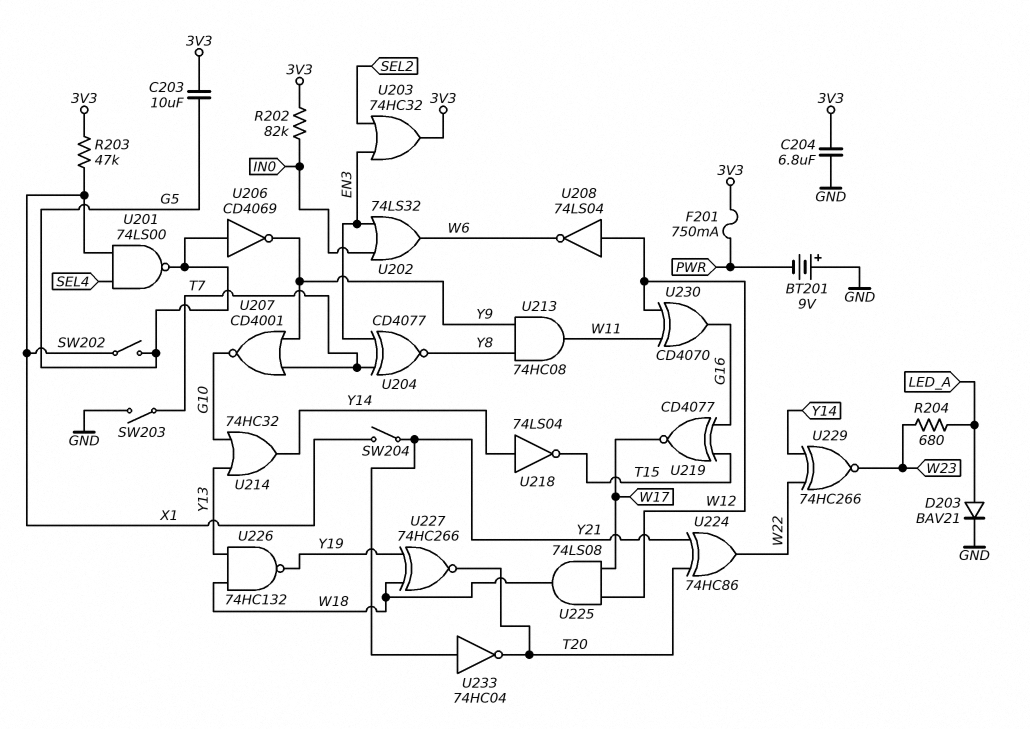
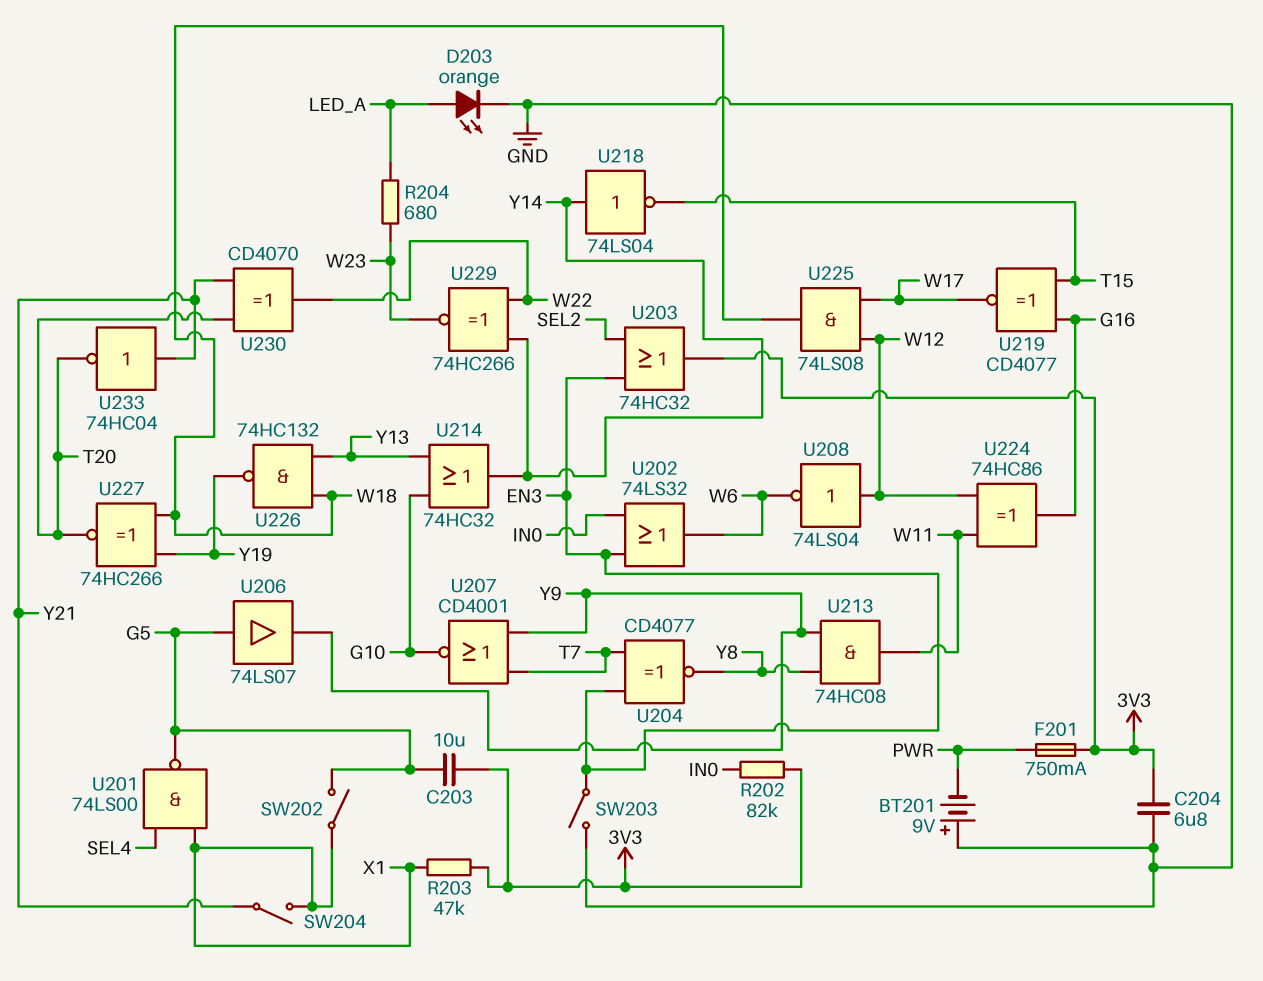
D203: diode BAV21 (A LED_A, K GND) -> LED orange (A LED_A, K GND)
SW203: switch (GND, T7) -> switch (EN3, GND)
U206: NOT CD4069 (in G5, out Y9) -> buffer 74LS07 (in G5, out Y9)
U224: XOR 74HC86 (in T20, in Y21, out W22) -> XOR 74HC86 (in W11, in W12, out G16)
U230: XOR CD4070 (in W11, in W12, out G16) -> XOR CD4070 (in T20, in Y21, out W22)

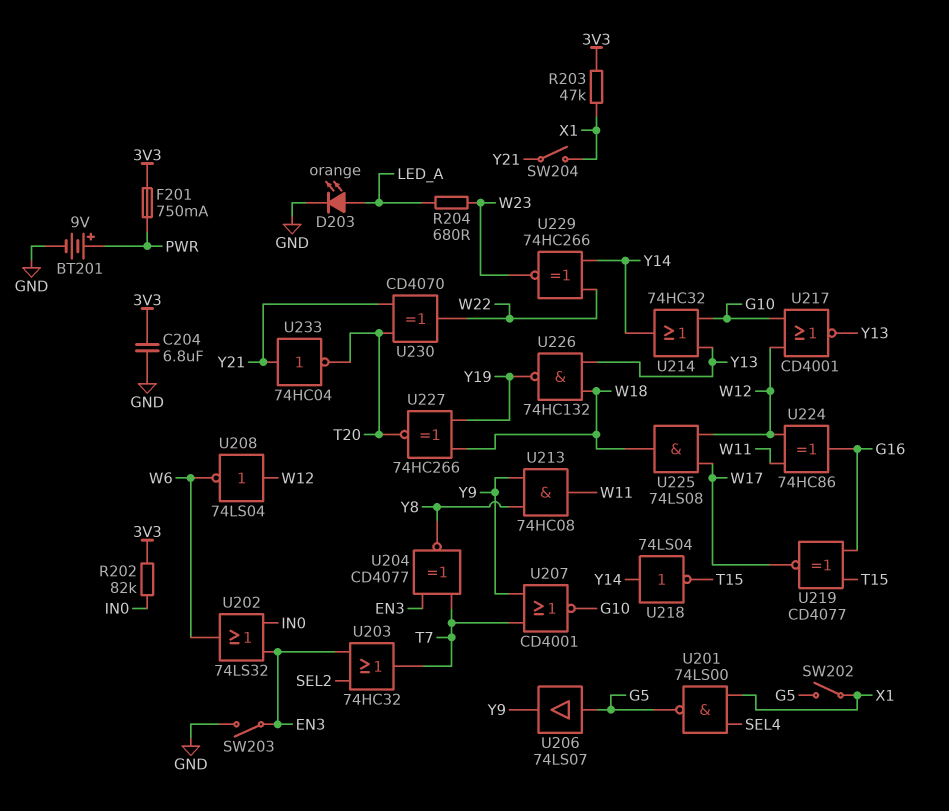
BT201: 9V (plus GND, minus PWR) -> 9V (plus PWR, minus GND)
C203: 10uF (3V3, G5) -> none
U203: OR 74HC32 (in EN3, in SEL2, out 3V3) -> OR 74HC32 (in EN3, in SEL2, out T7)
U217: none -> NOR CD4001 (in G10, in W12, out Y13)

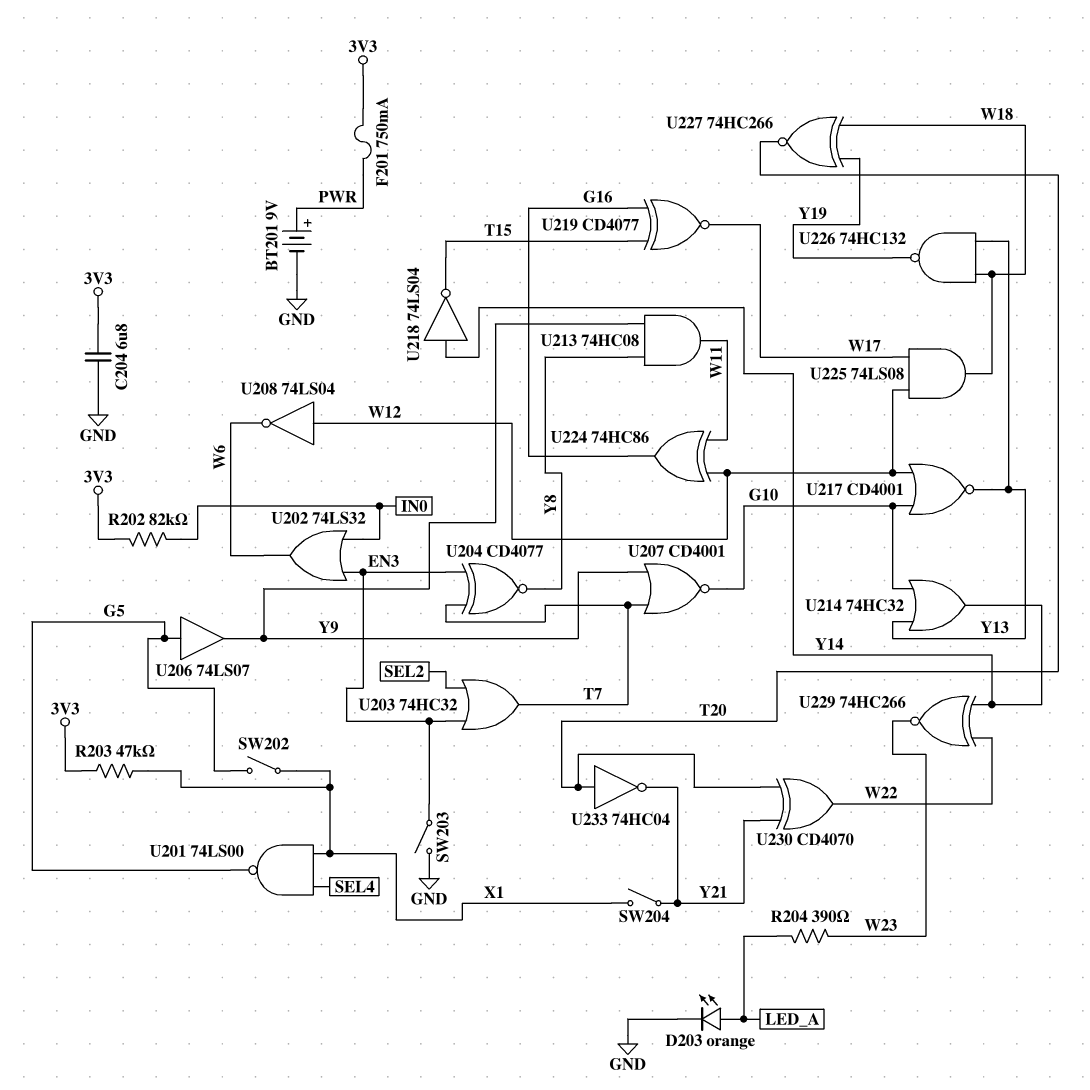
R204: 680 (LED_A, W23) -> 390 (LED_A, W23)
U233: NOT 74HC04 (in Y21, out T20) -> NOT 74HC04 (in T20, out Y21)

